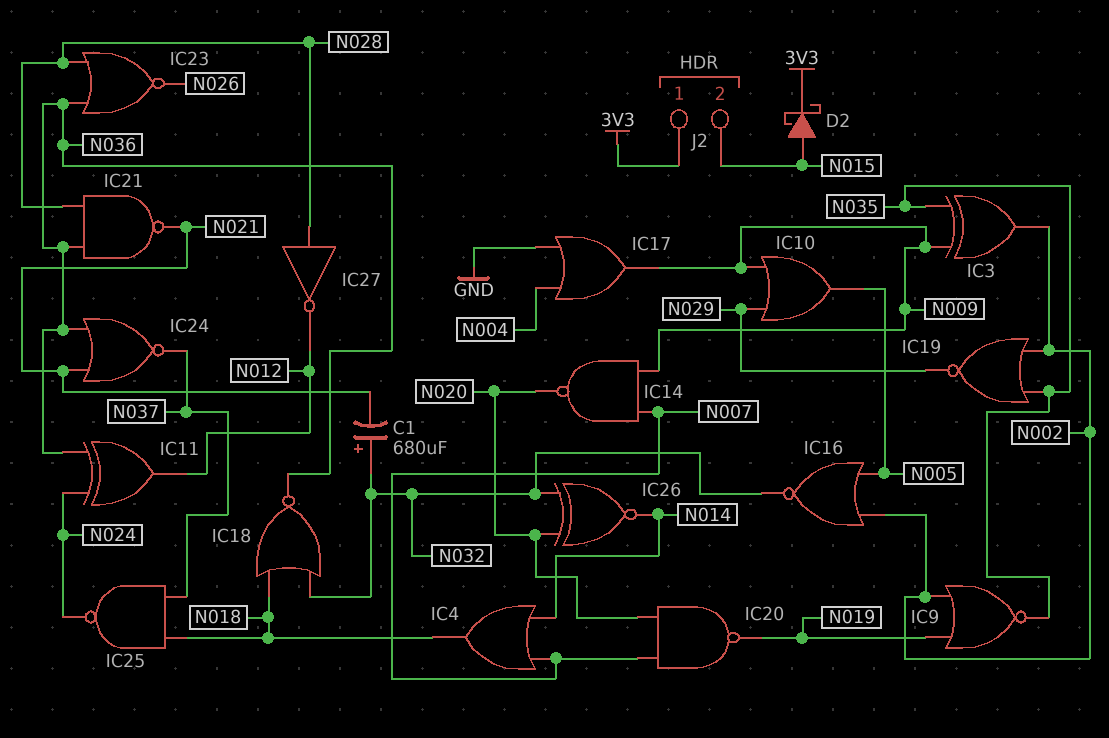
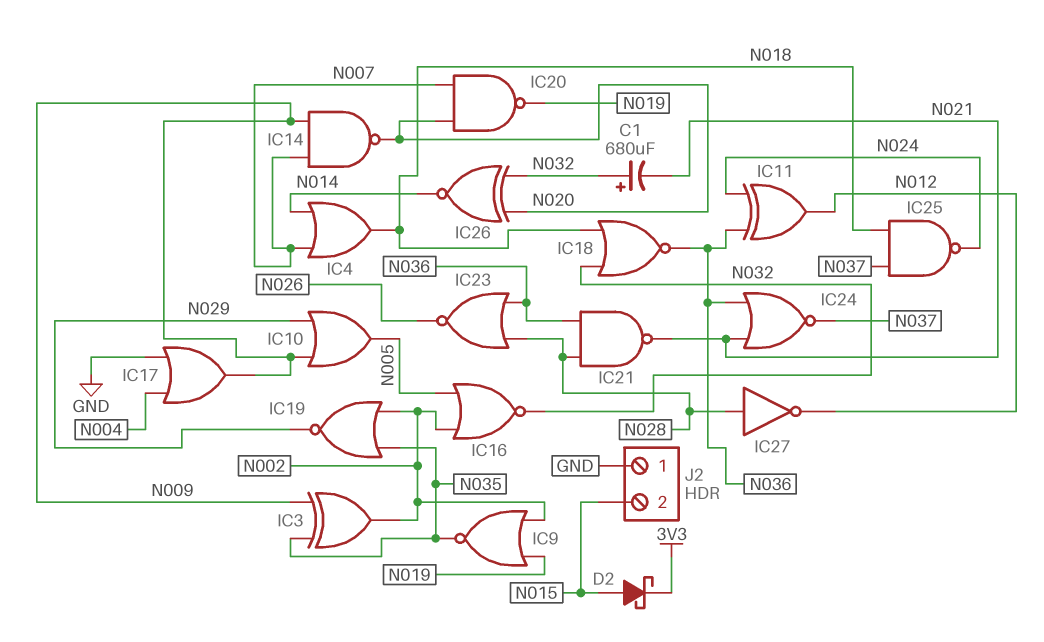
J2 pin 1: 3V3 -> GND

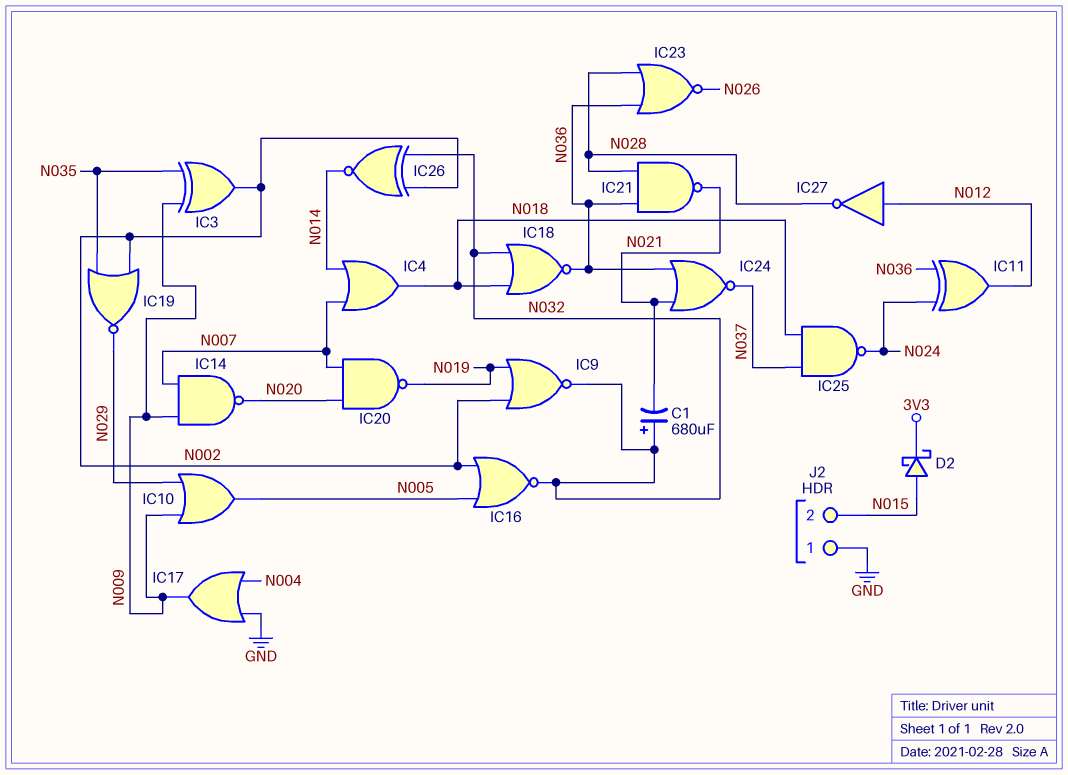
IC9: NOR (in N002, in N019, out N035) -> NOR (in N002, in N019, out N032)
IC26: XNOR (in N020, in N032, out N014) -> XNOR (in N002, in N032, out N014)
IC27: NOT (in N028, out N012) -> NOT (in N012, out N028)

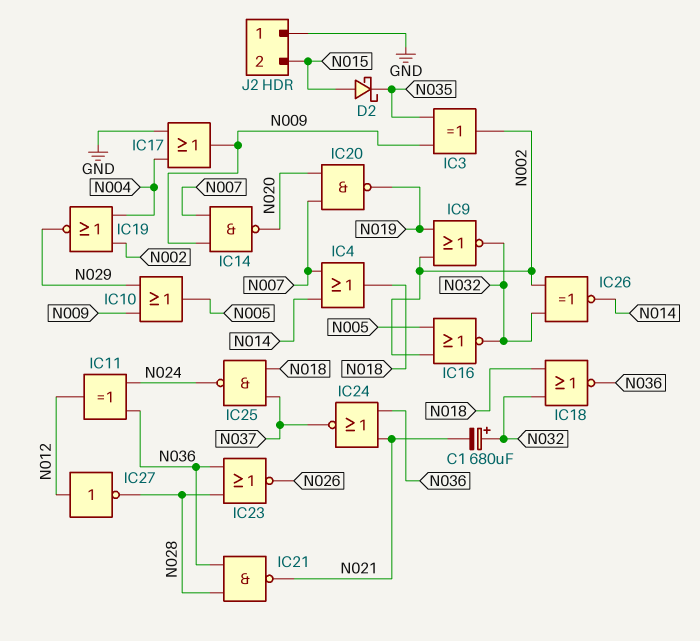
D2: schottky (A N015, K 3V3) -> schottky (A N015, K N035)
IC19: NOR (in N002, in N035, out N029) -> NOR (in N002, in N004, out N029)

